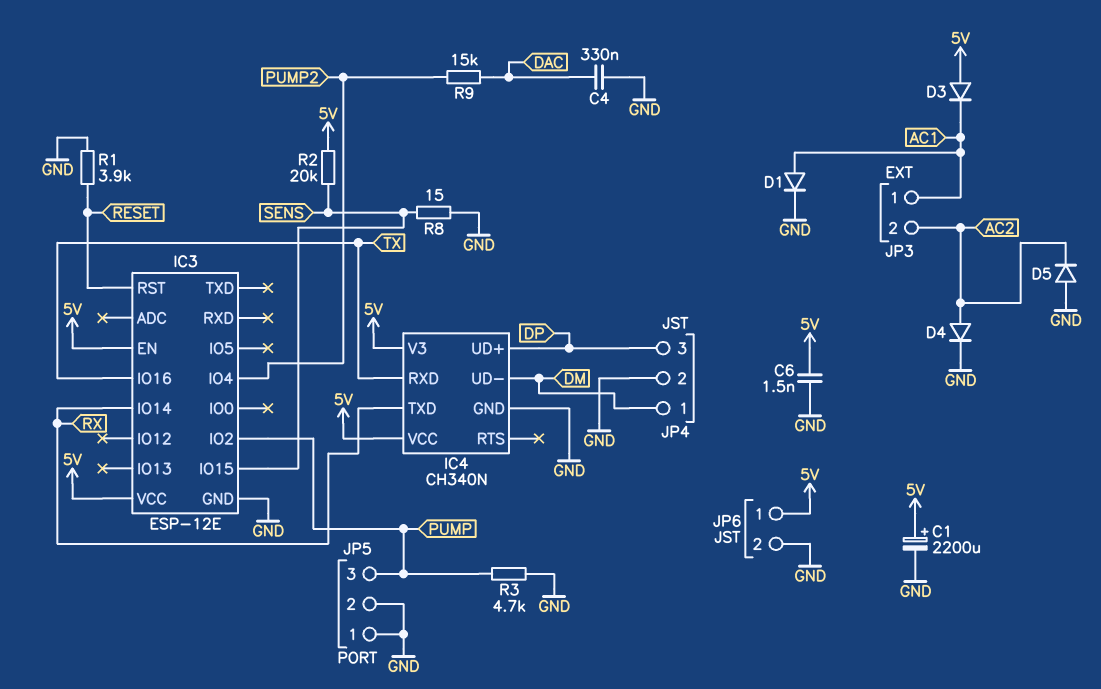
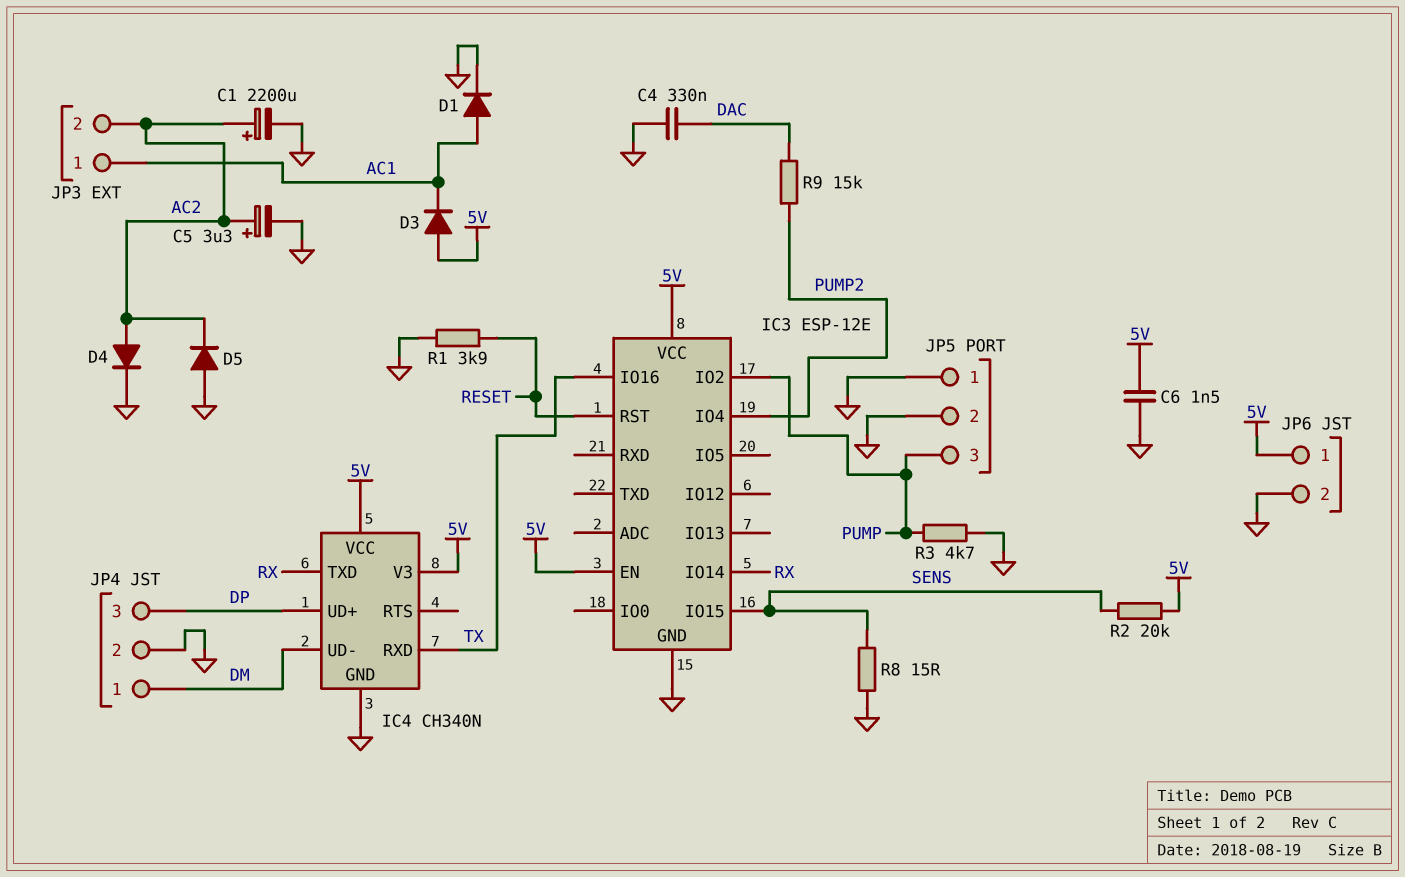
C1: 2200uF (plus 5V, minus GND) -> 2200uF (plus AC2, minus GND)
C5: none -> 3.3uF (plus AC2, minus GND)

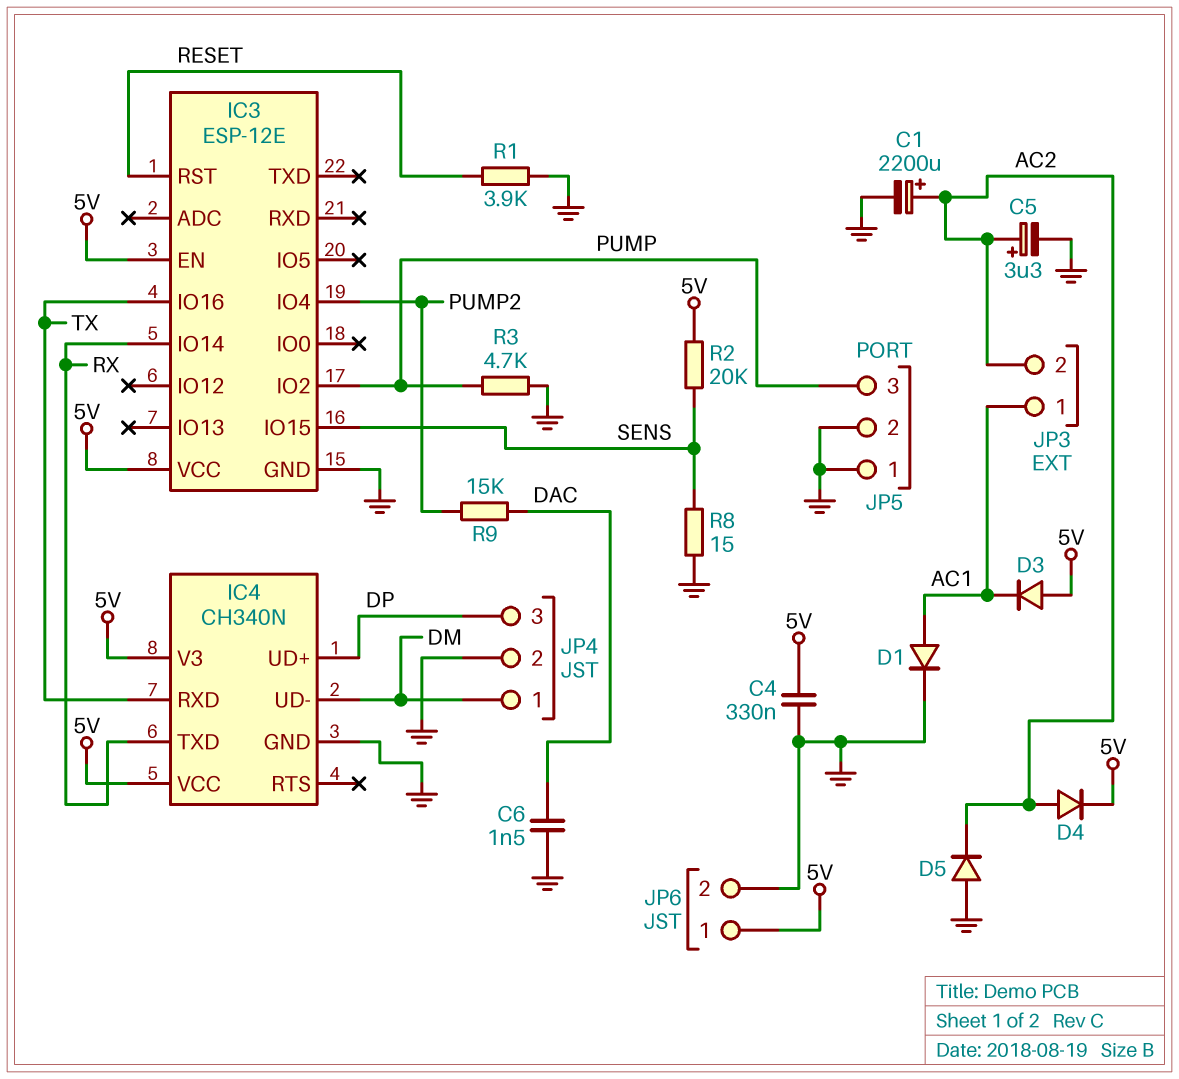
C4: 330nF (DAC, GND) -> 330nF (5V, GND)
C6: 1.5nF (5V, GND) -> 1.5nF (DAC, GND)
D4: diode (A AC2, K GND) -> diode (A AC2, K 5V)

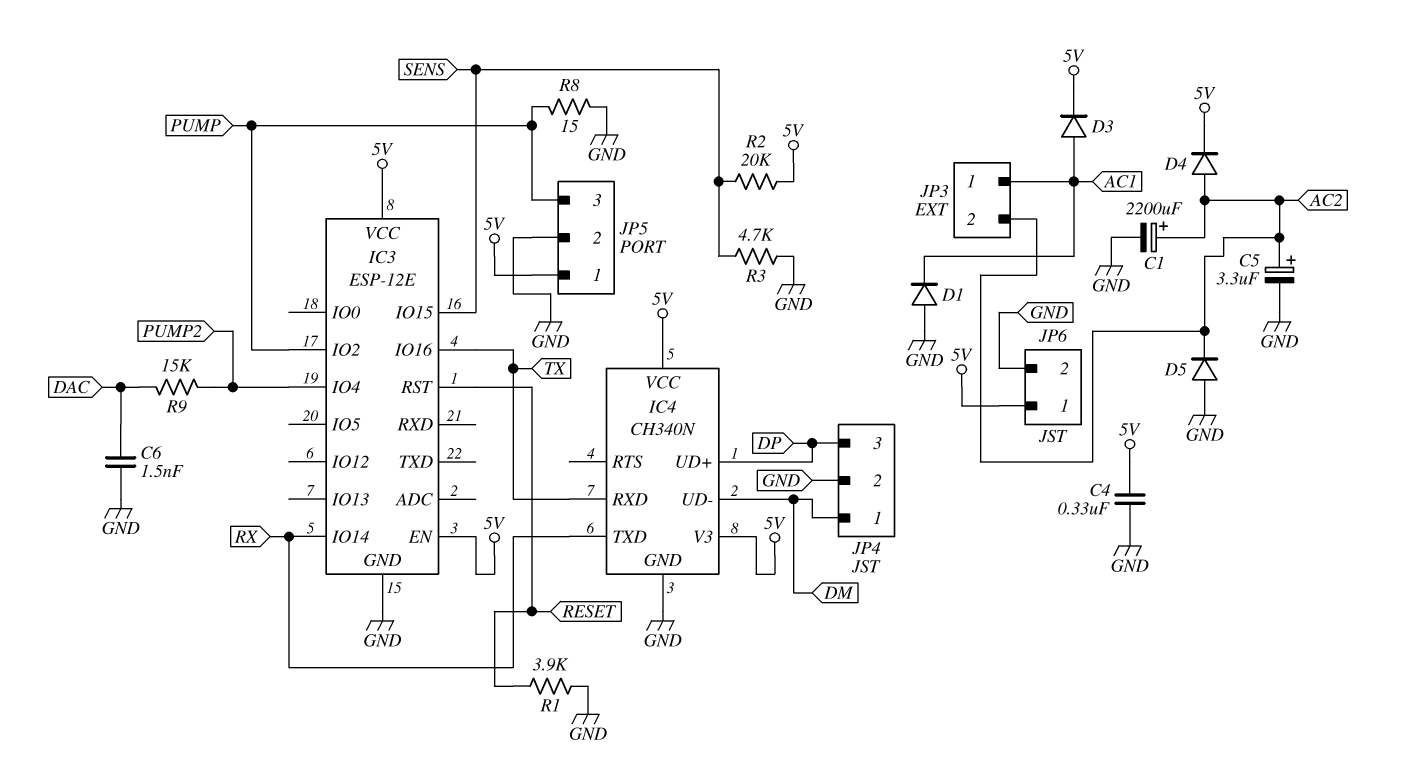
D1: diode (A AC1, K GND) -> diode (A GND, K AC1)
D3: diode (A 5V, K AC1) -> diode (A AC1, K 5V)
JP5 pin 1: GND -> 5V
R3: 4.7k (GND, PUMP) -> 4.7k (GND, SENS)
R8: 15 (GND, SENS) -> 15 (GND, PUMP)

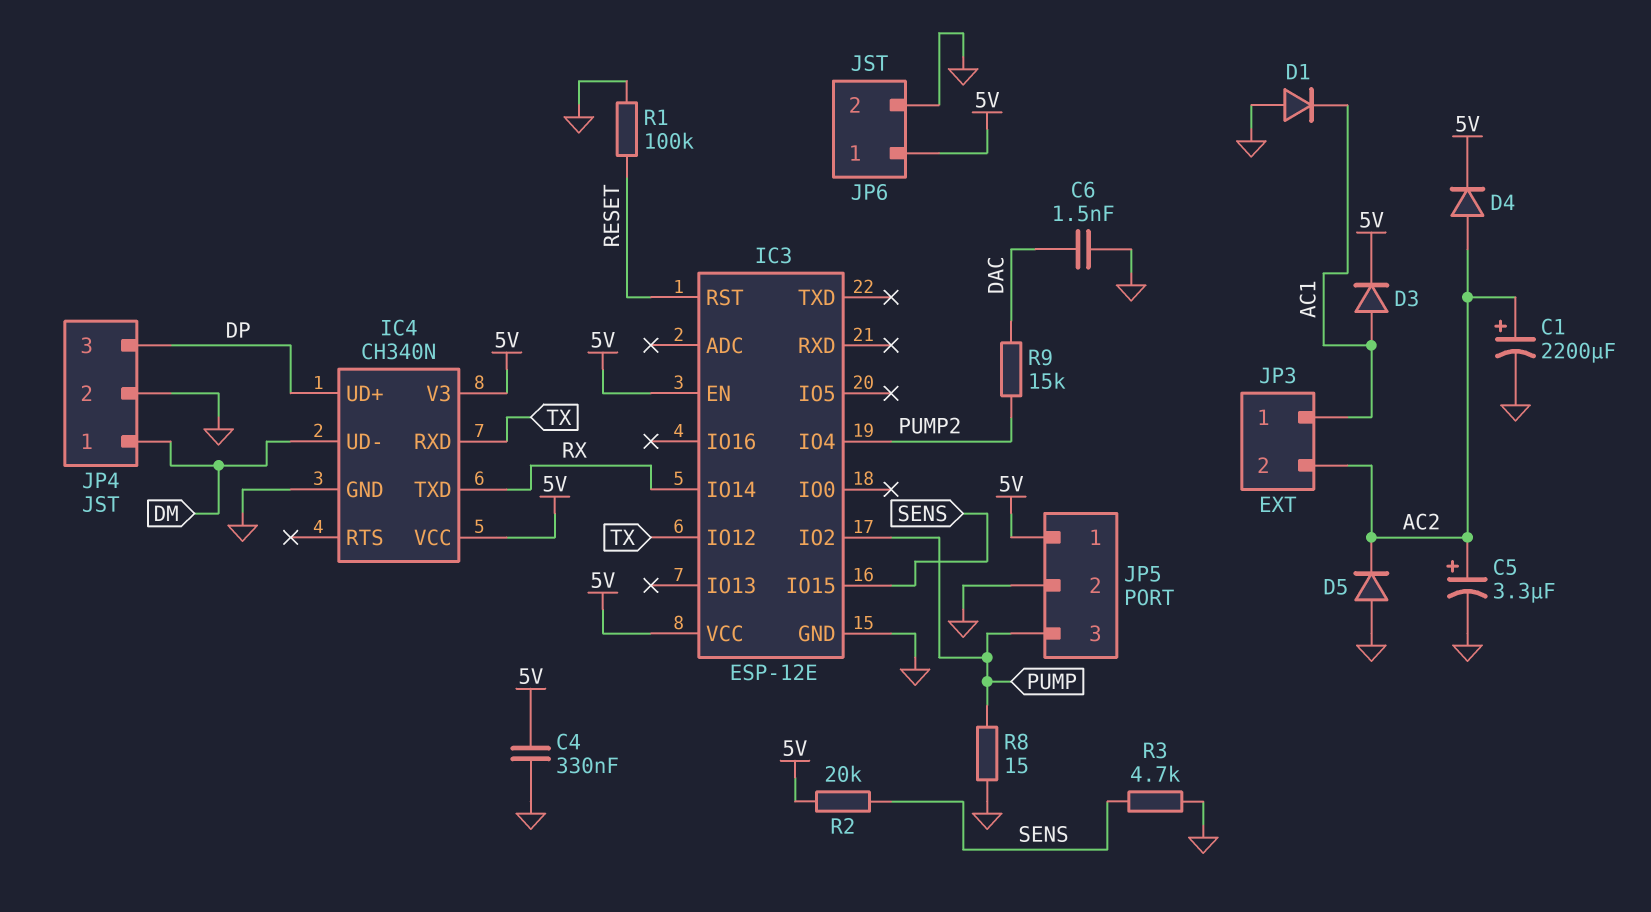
IC3 pin IO12: none -> TX
IC3 pin IO16: TX -> none
R1: 3.9k (GND, RESET) -> 100k (GND, RESET)

